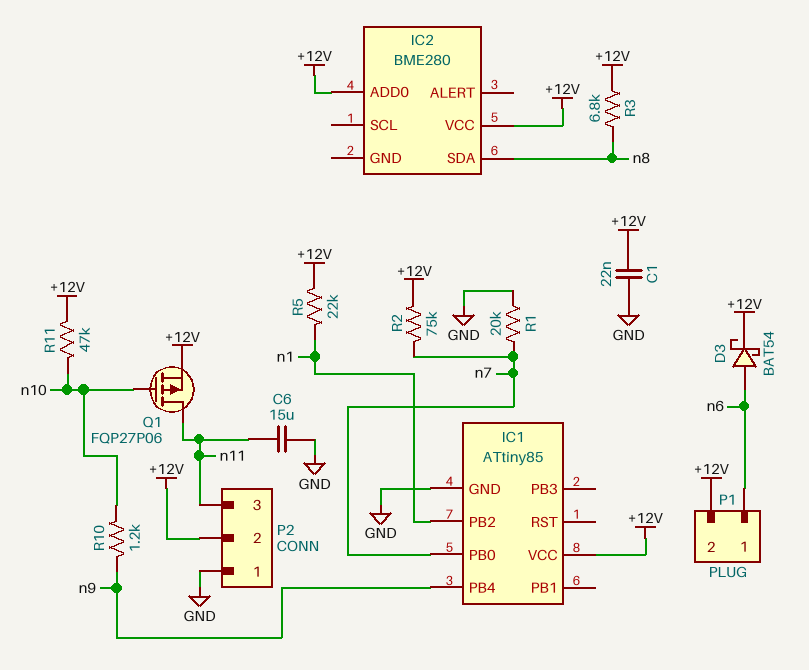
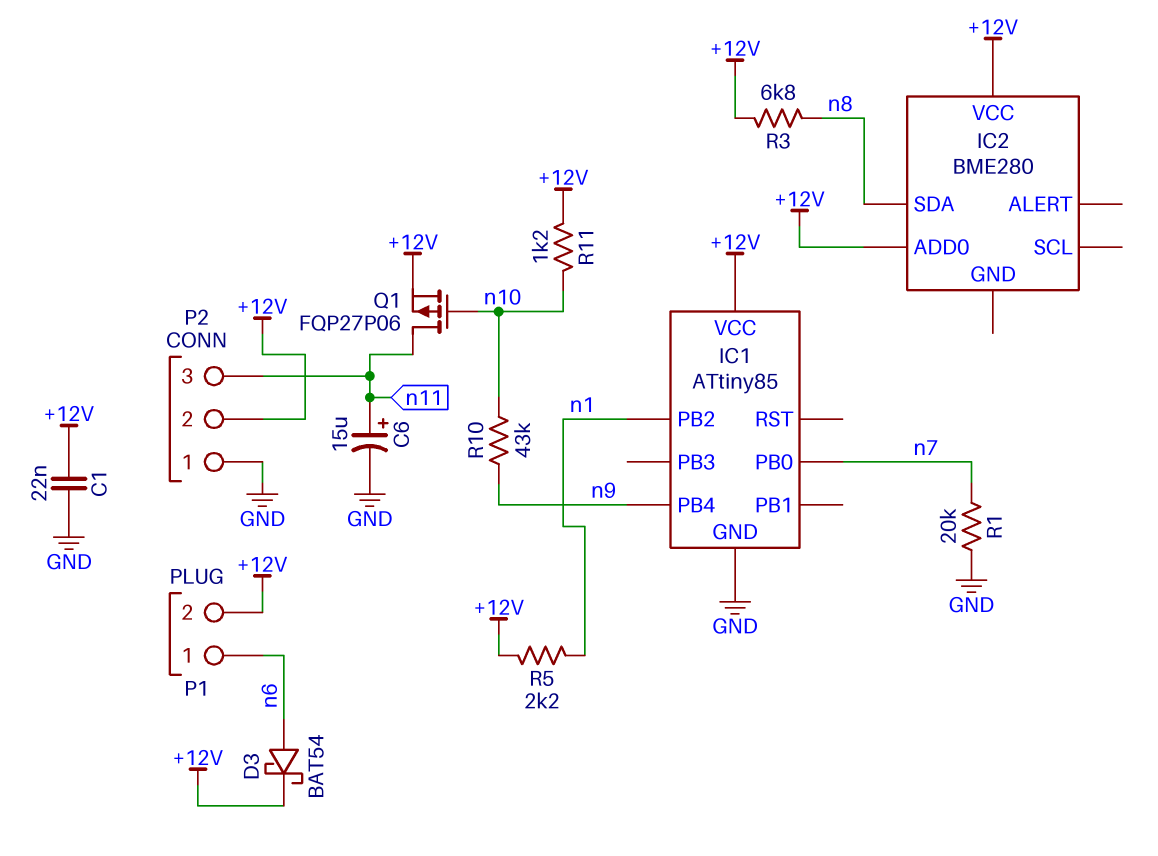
C6: 15uF (GND, n11) -> 15uF (plus n11, minus GND)
R2: 75k (+12V, n7) -> none
R5: 22k (+12V, n1) -> 2.2k (+12V, n1)
R10: 1.2k (n9, n10) -> 43k (n9, n10)
R11: 47k (+12V, n10) -> 1.2k (+12V, n10)

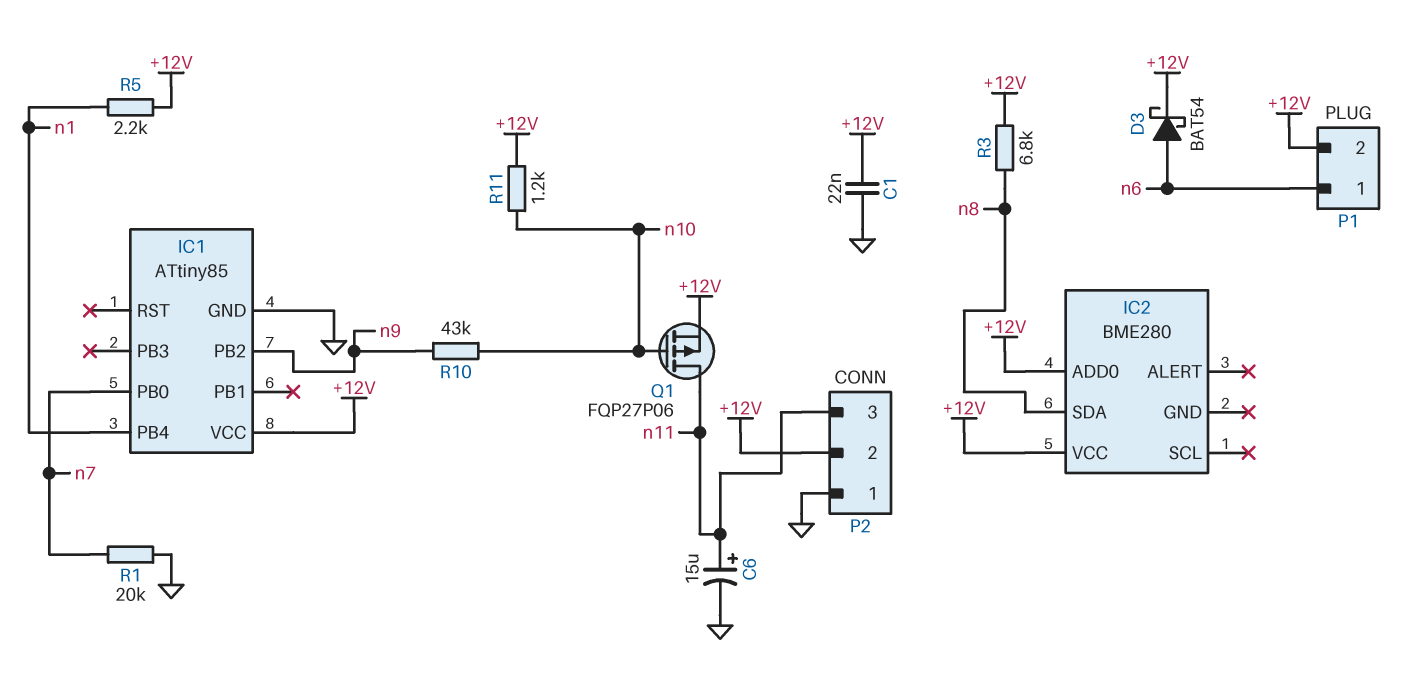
IC1 pin PB2: n1 -> n9
IC1 pin PB4: n9 -> n1

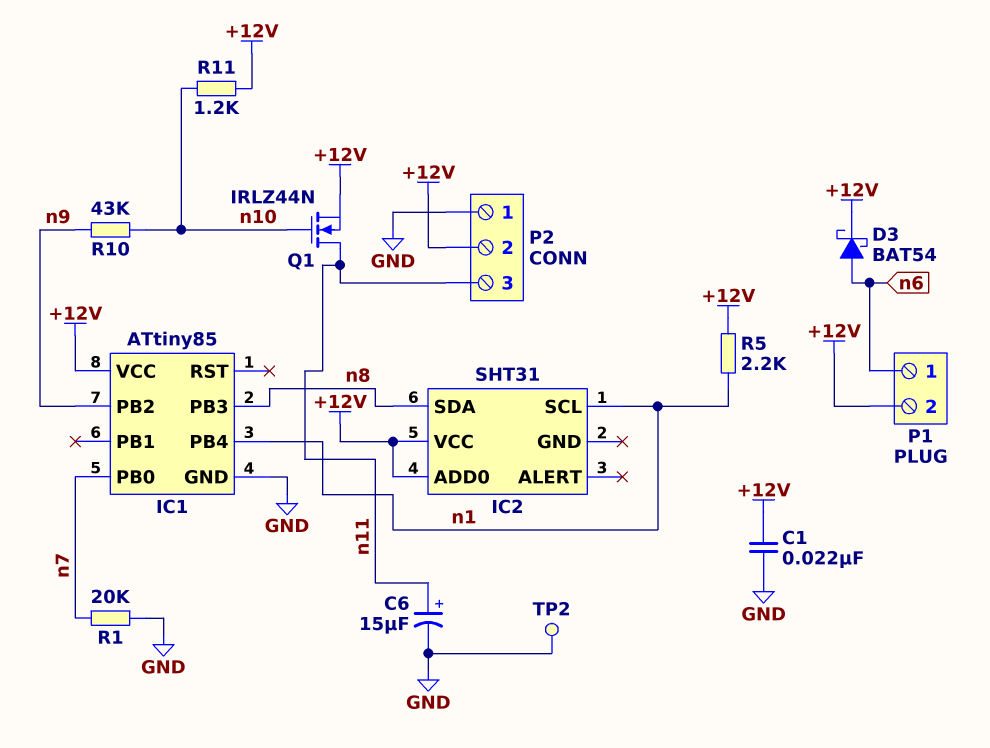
IC1 pin PB3: none -> n8
IC2: BME280 -> SHT31
IC2 pin SCL: none -> n1
Q1: PMOS FQP27P06 (G n10, D n11, S +12V) -> NMOS IRLZ44N (G n10, D n11, S +12V)
R3: 6.8k (+12V, n8) -> none
TP2: none -> test point (GND)

